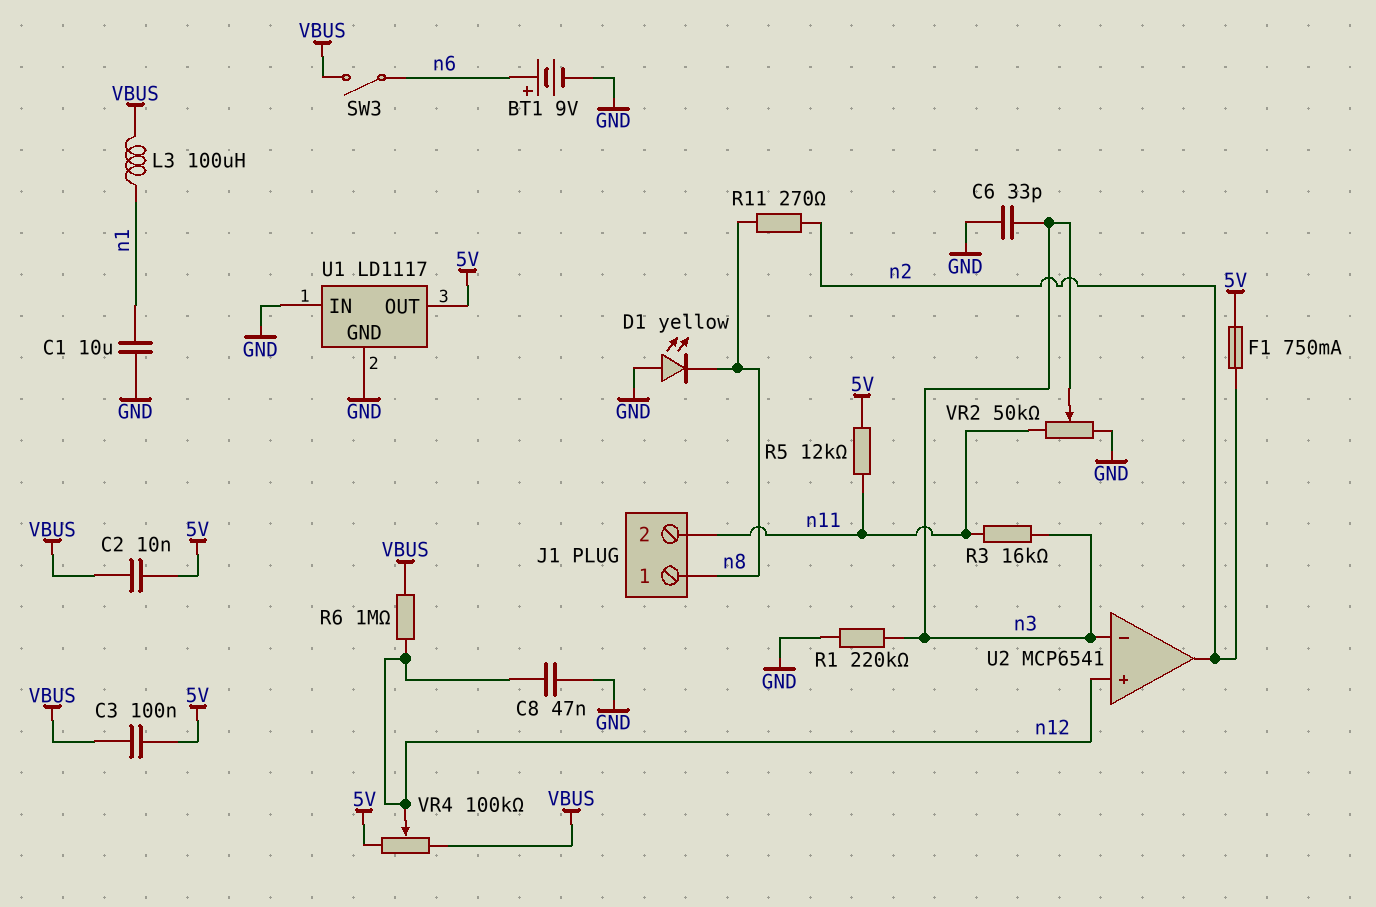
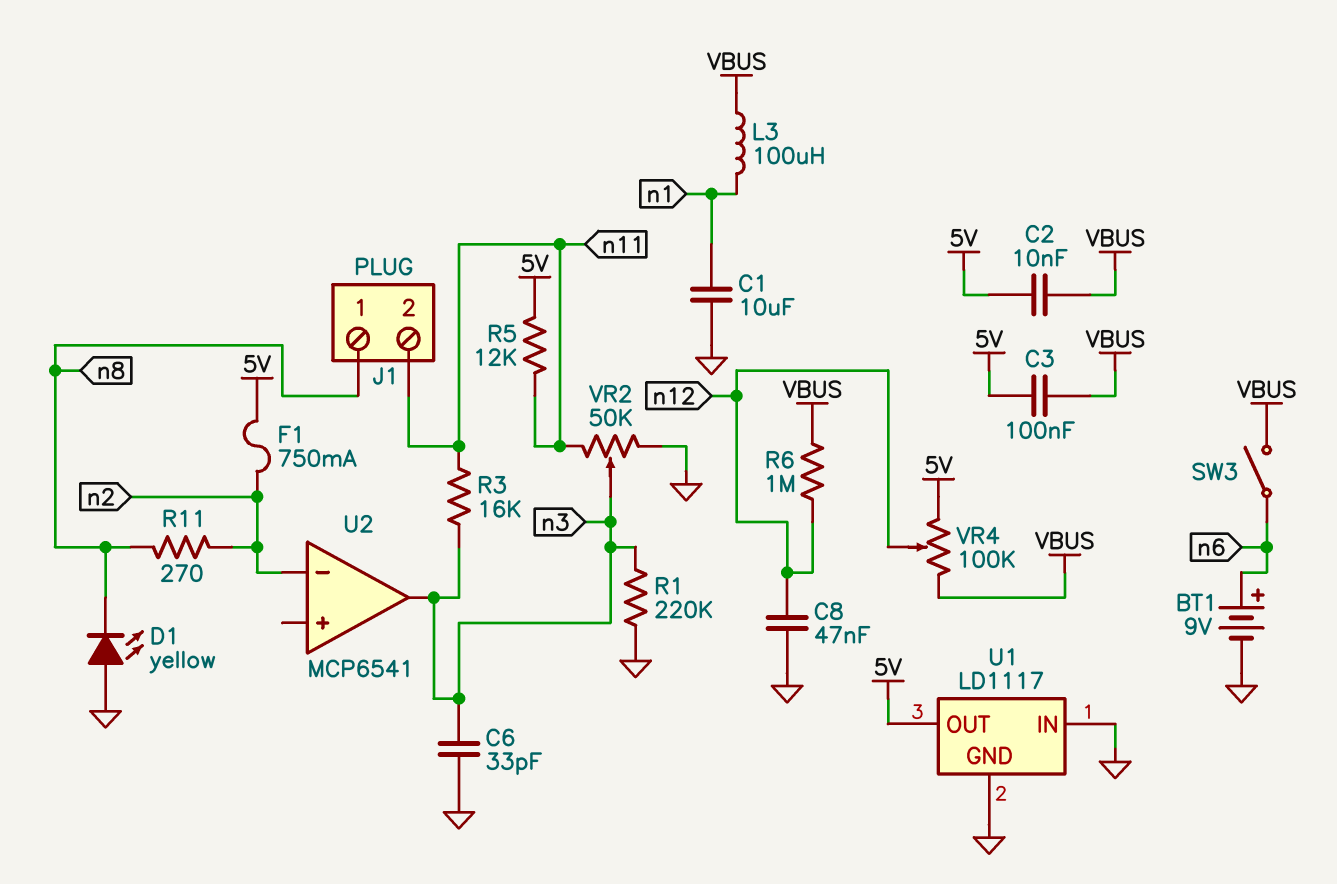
U2 pin in+: n12 -> none
U2 pin in-: n3 -> n2
U2 pin out: n2 -> n3

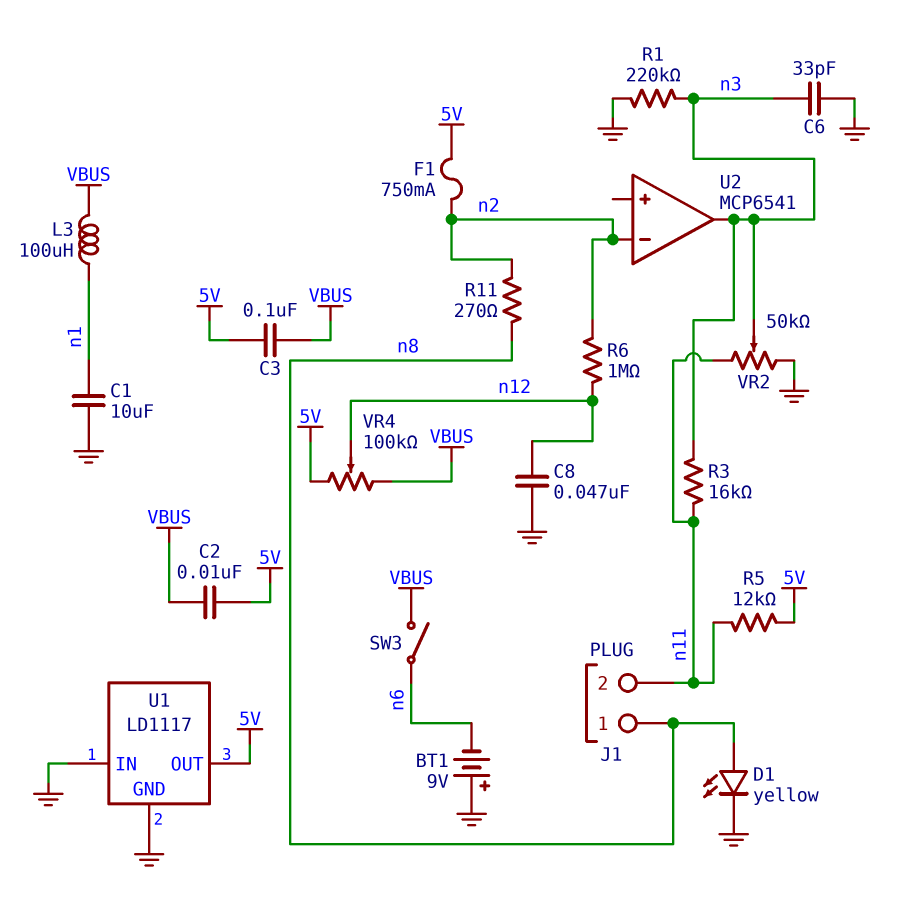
BT1: 9V (plus n6, minus GND) -> 9V (plus GND, minus n6)
D1: LED yellow (A GND, K n8) -> LED yellow (A n8, K GND)
R6: 1M (VBUS, n12) -> 1M (n2, n12)

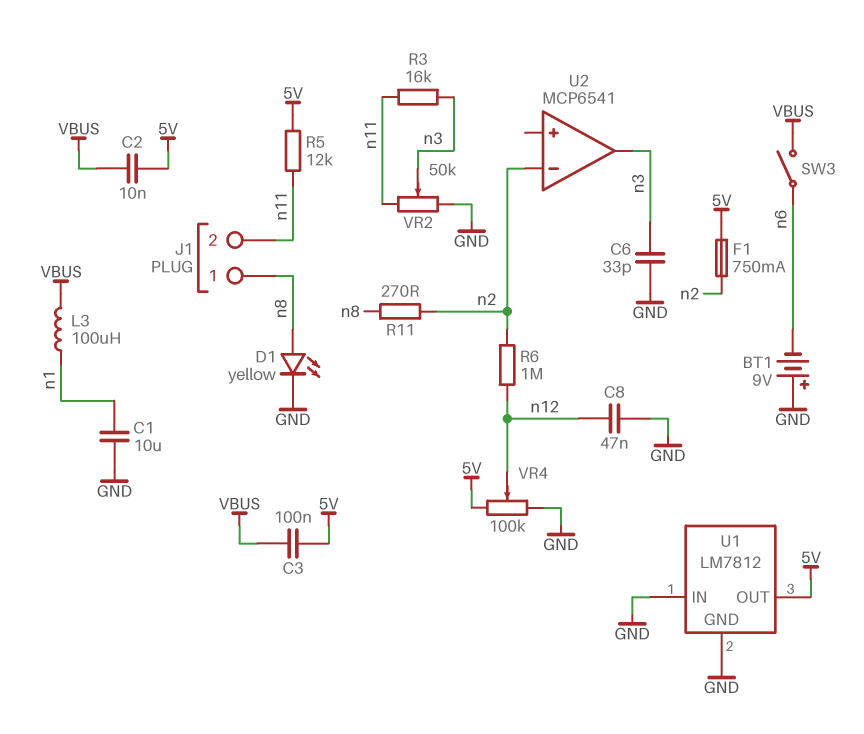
R1: 220k (GND, n3) -> none
U1: LD1117 -> LM7812
VR4: 100k (5V, VBUS, wiper n12) -> 100k (5V, GND, wiper n12)

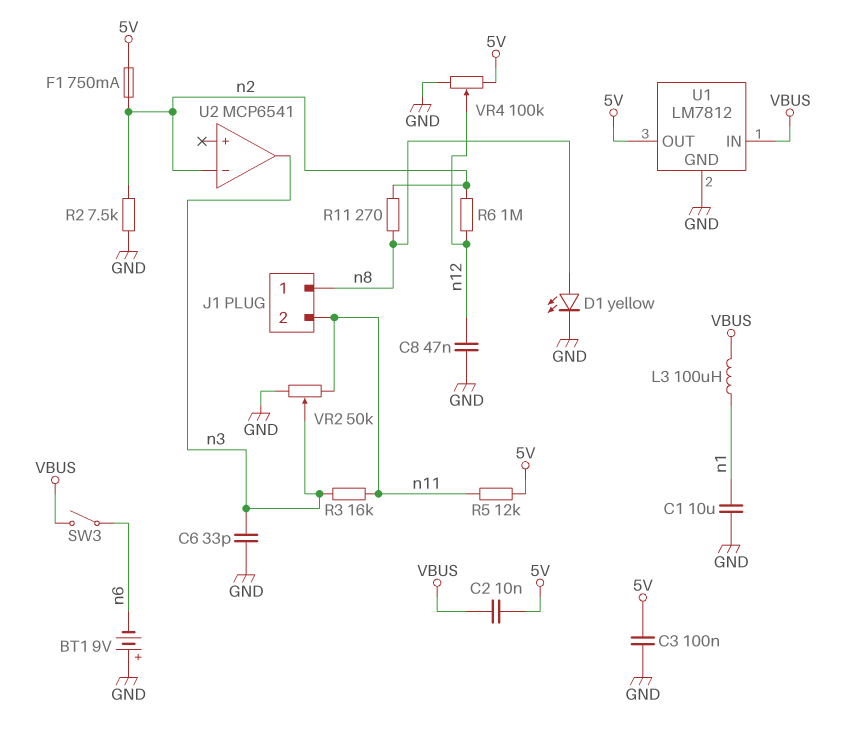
C3: 100nF (5V, VBUS) -> 100nF (5V, GND)
R2: none -> 7.5k (GND, n2)
U1 pin IN: GND -> VBUS

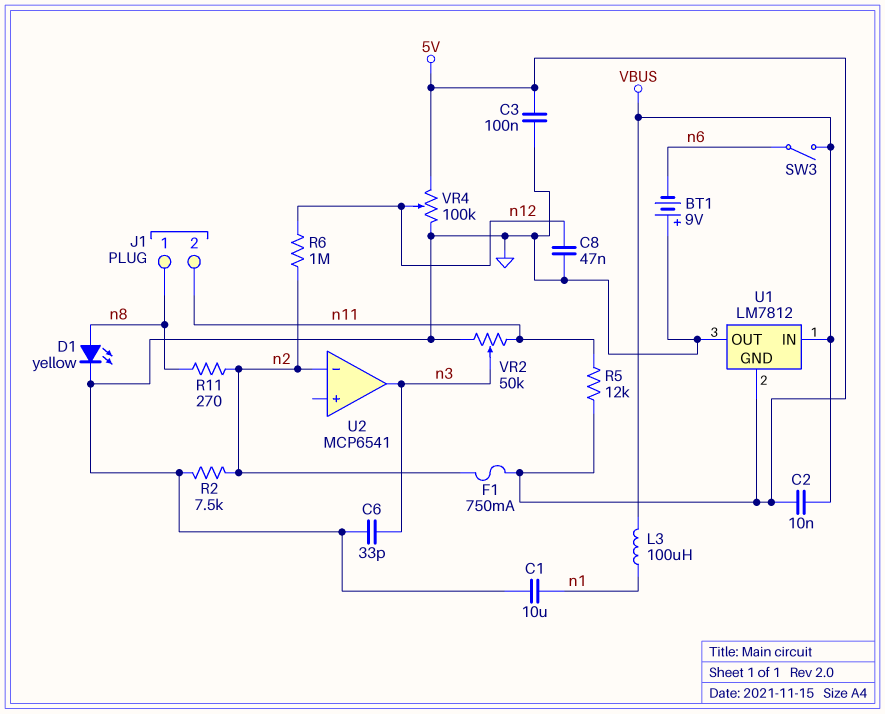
R3: 16k (n3, n11) -> none
U1 pin GND: GND -> 5V
U1 pin OUT: 5V -> GND

